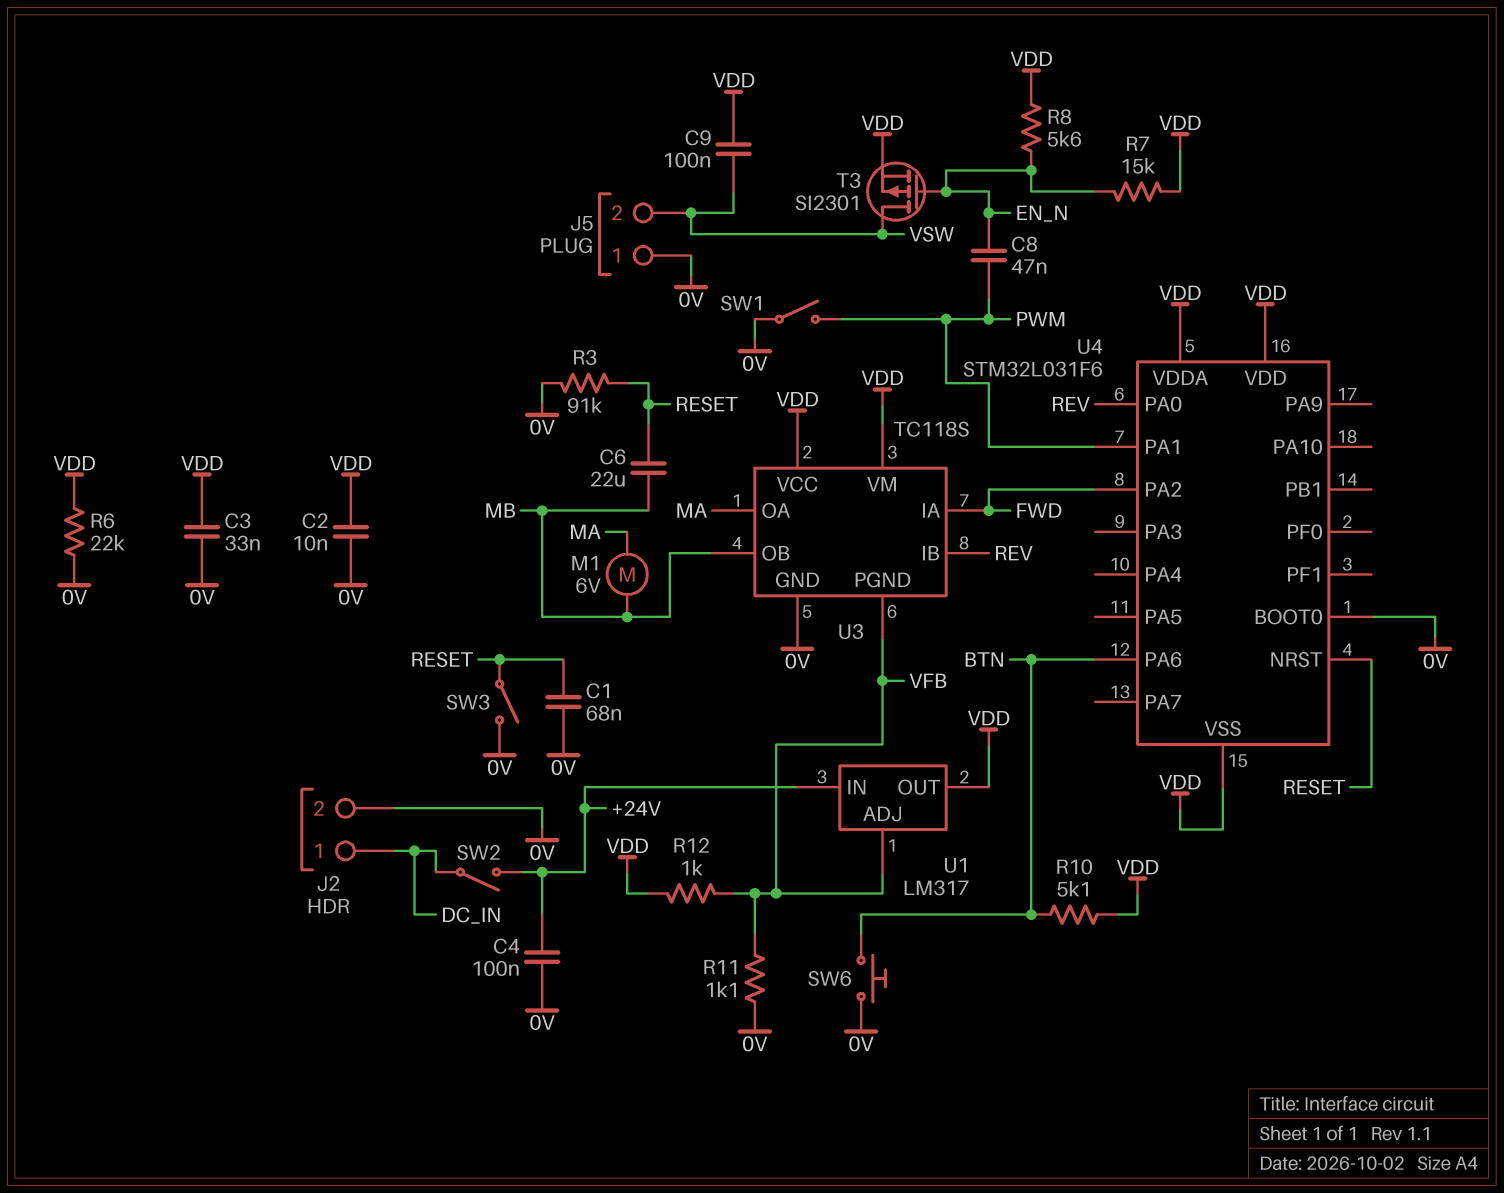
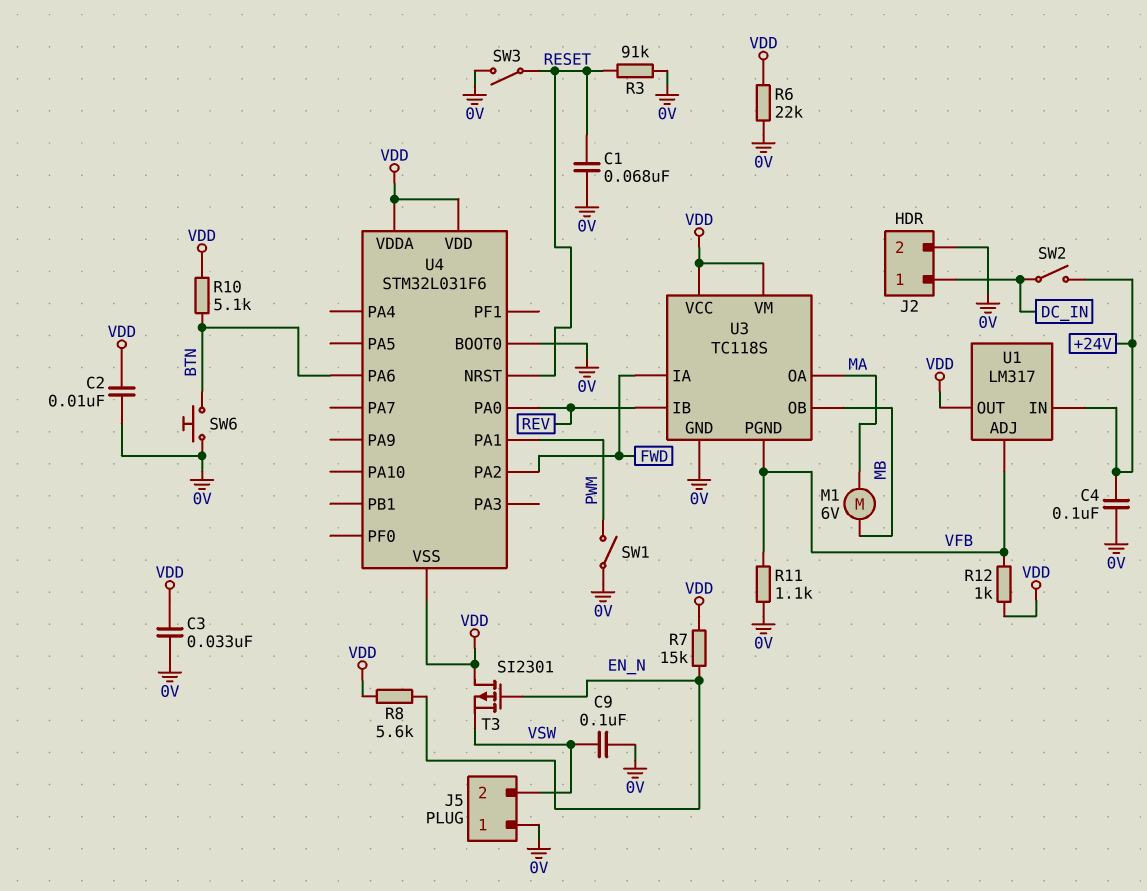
C6: 22uF (MB, RESET) -> none
C8: 47nF (EN_N, PWM) -> none
C9: 100nF (VDD, VSW) -> 100nF (0V, VSW)
T3: PMOS SI2301 (G EN_N, D VSW, S VDD) -> PMOS SI2301 (G EN_N, D VDD, S VSW)

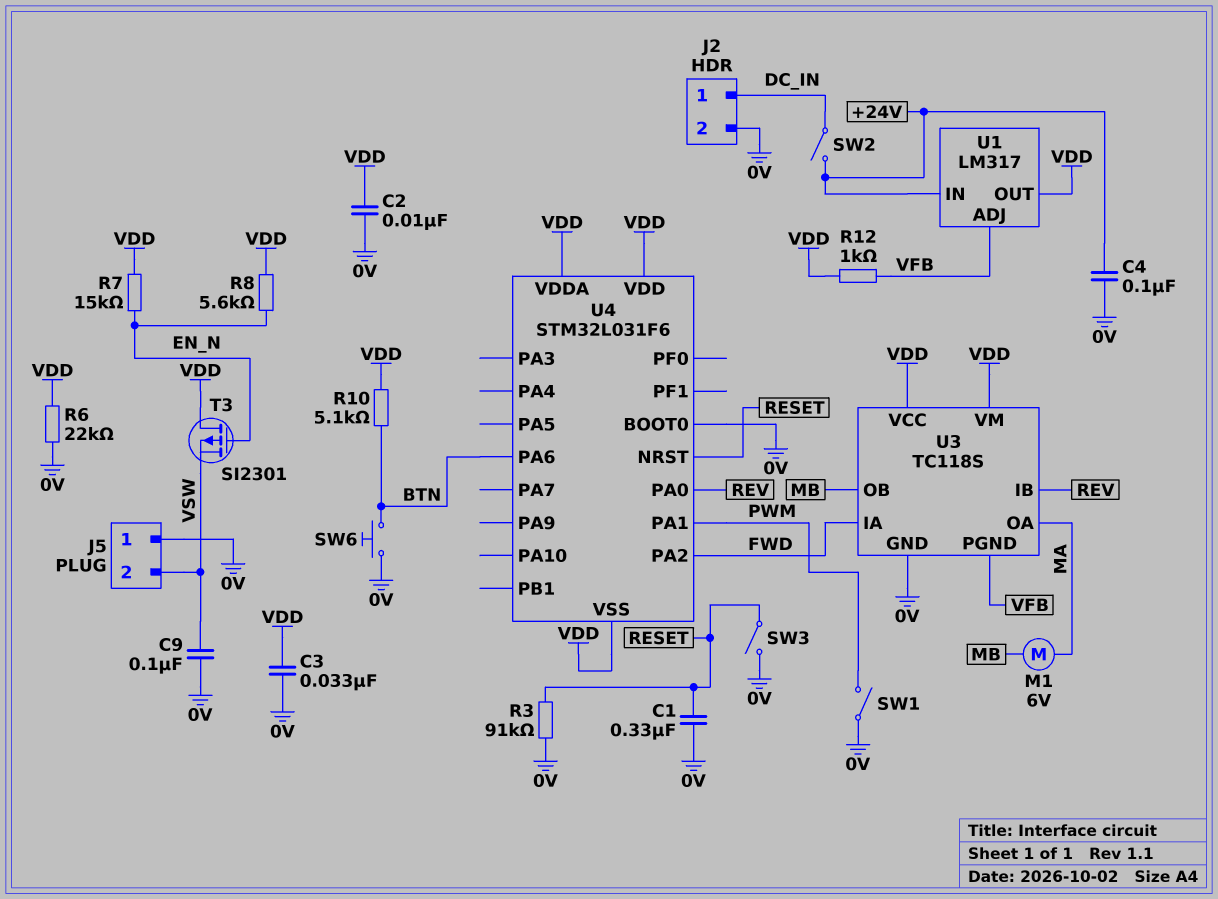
C1: 68nF (0V, RESET) -> 330nF (0V, RESET)
R11: 1.1k (0V, VFB) -> none

